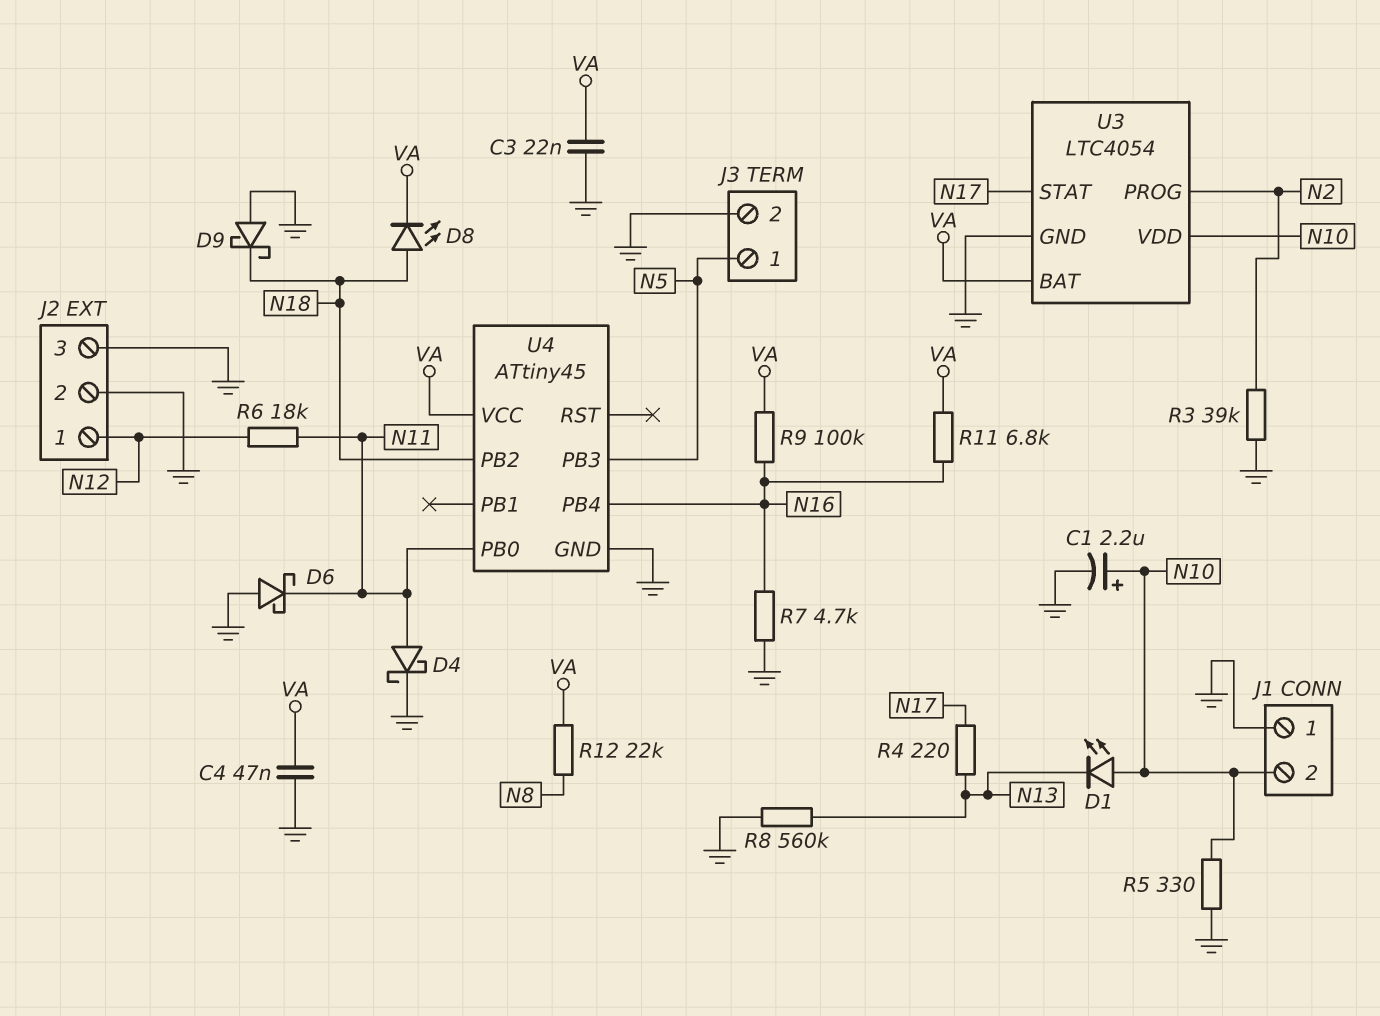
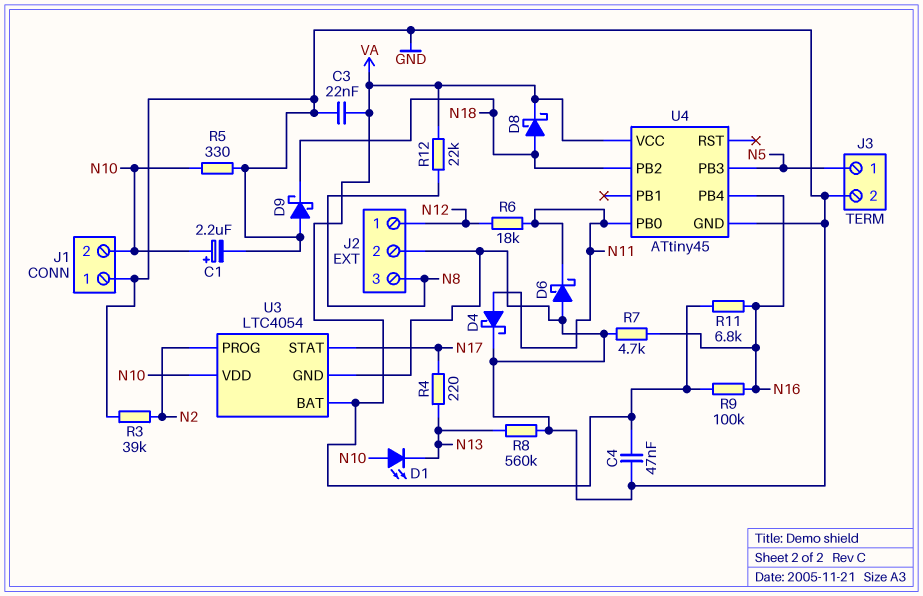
D8: LED (A N18, K VA) -> schottky (A N18, K VA)
J2 pin 3: GND -> N8

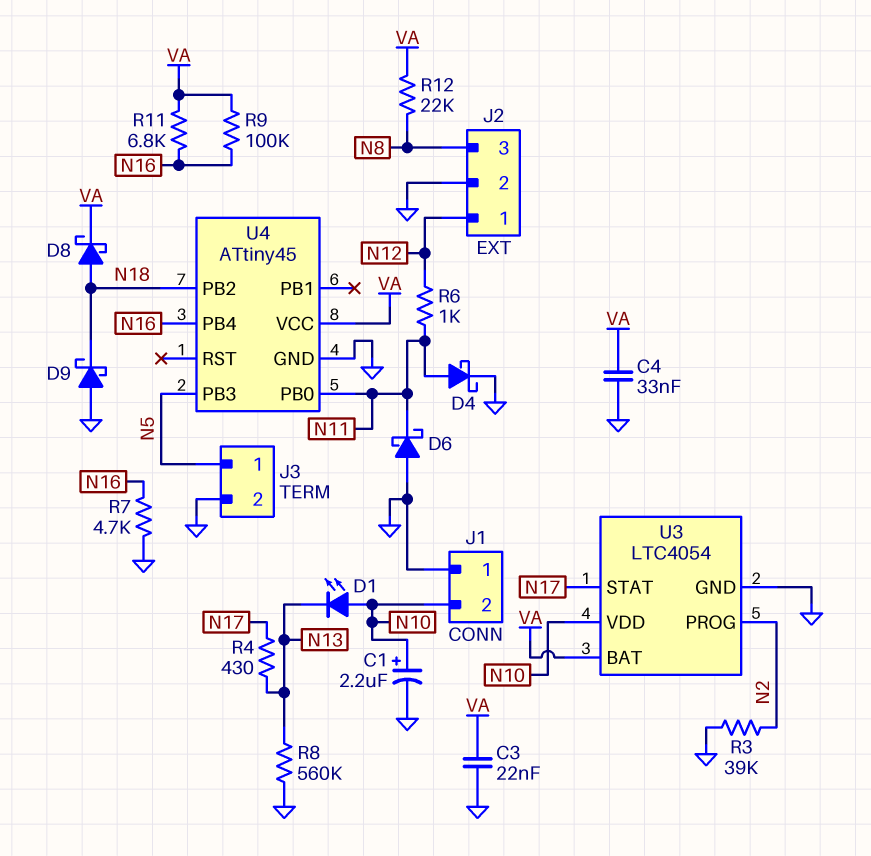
C4: 47nF (GND, VA) -> 33nF (GND, VA)
R4: 220 (N13, N17) -> 430 (N13, N17)
R5: 330 (GND, N10) -> none
R6: 18k (N11, N12) -> 1k (N11, N12)

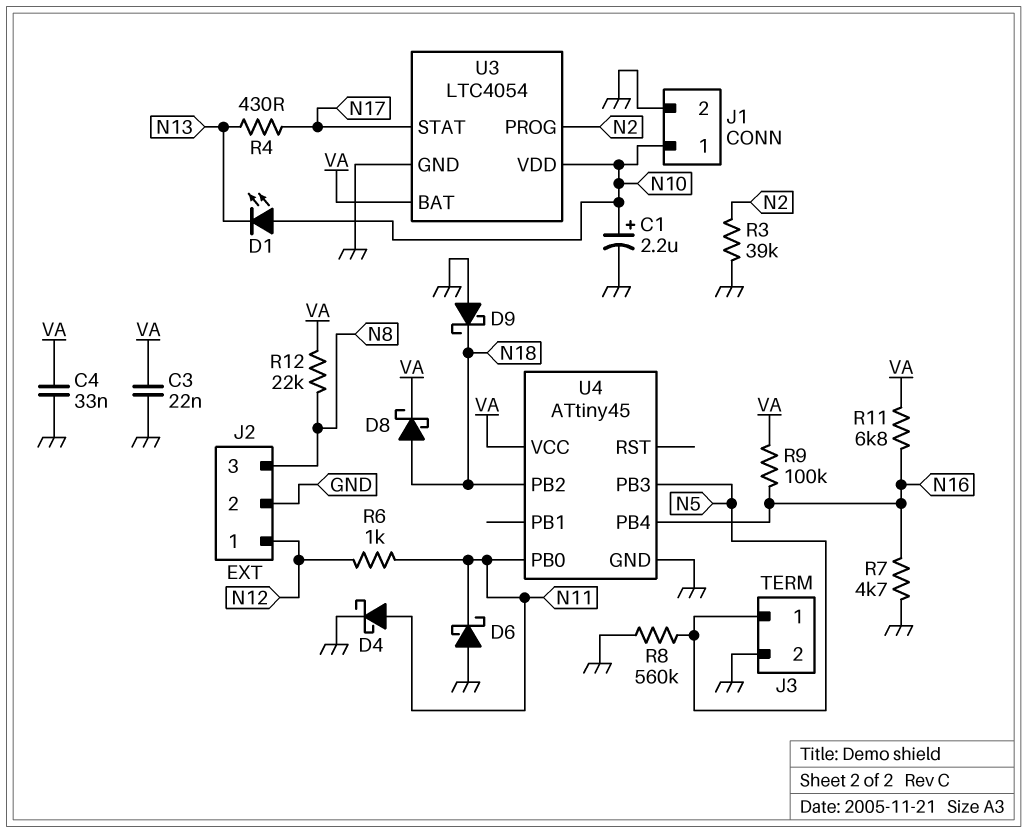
J1 pin 1: GND -> N10
J1 pin 2: N10 -> GND
R8: 560k (GND, N13) -> 560k (GND, N5)

